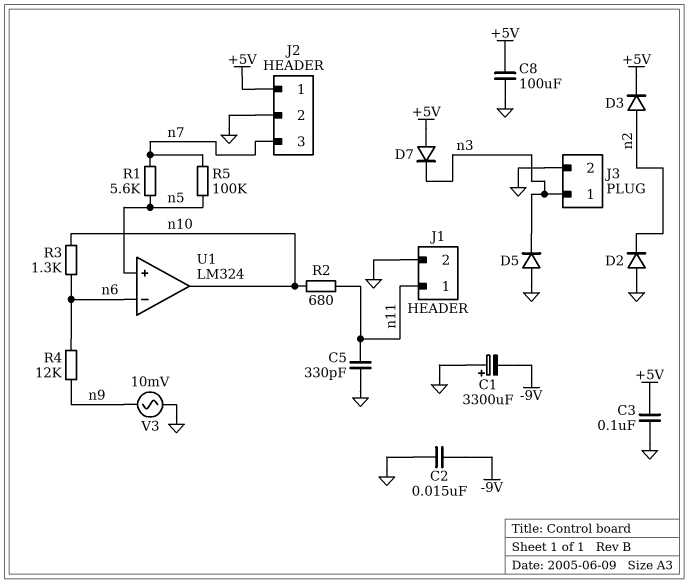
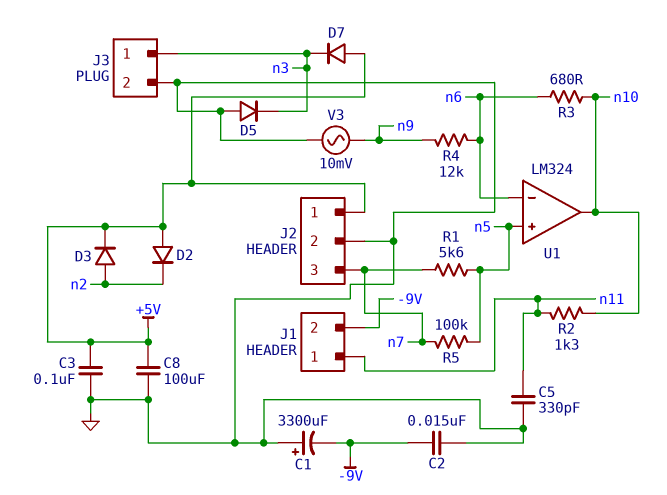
D2: diode (A GND, K n2) -> diode (A +5V, K n2)
J1 pin 2: GND -> -9V
R2: 680 (n10, n11) -> 1.3k (n10, n11)
R3: 1.3k (n6, n10) -> 680 (n6, n10)

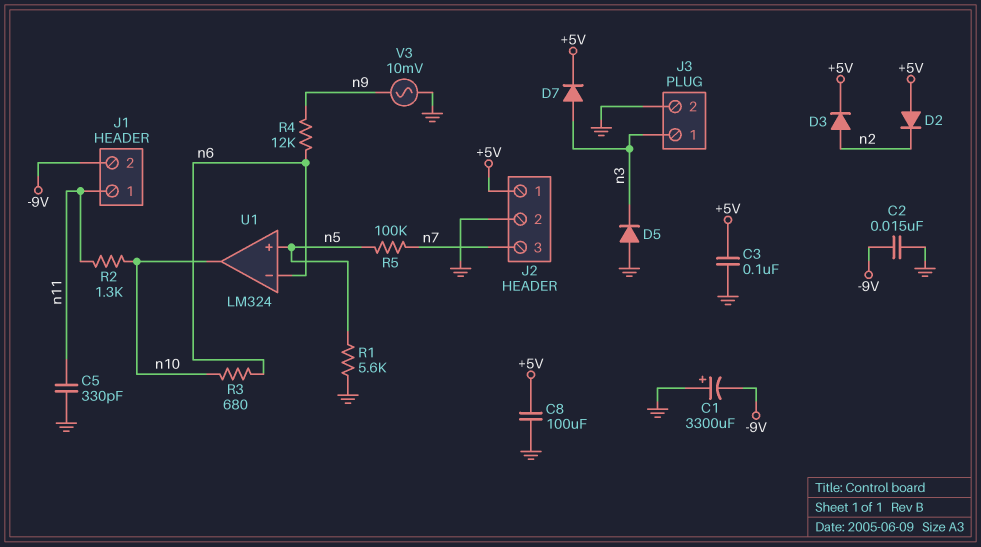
D7: diode (A +5V, K n3) -> diode (A n3, K +5V)
R1: 5.6k (n5, n7) -> 5.6k (GND, n5)

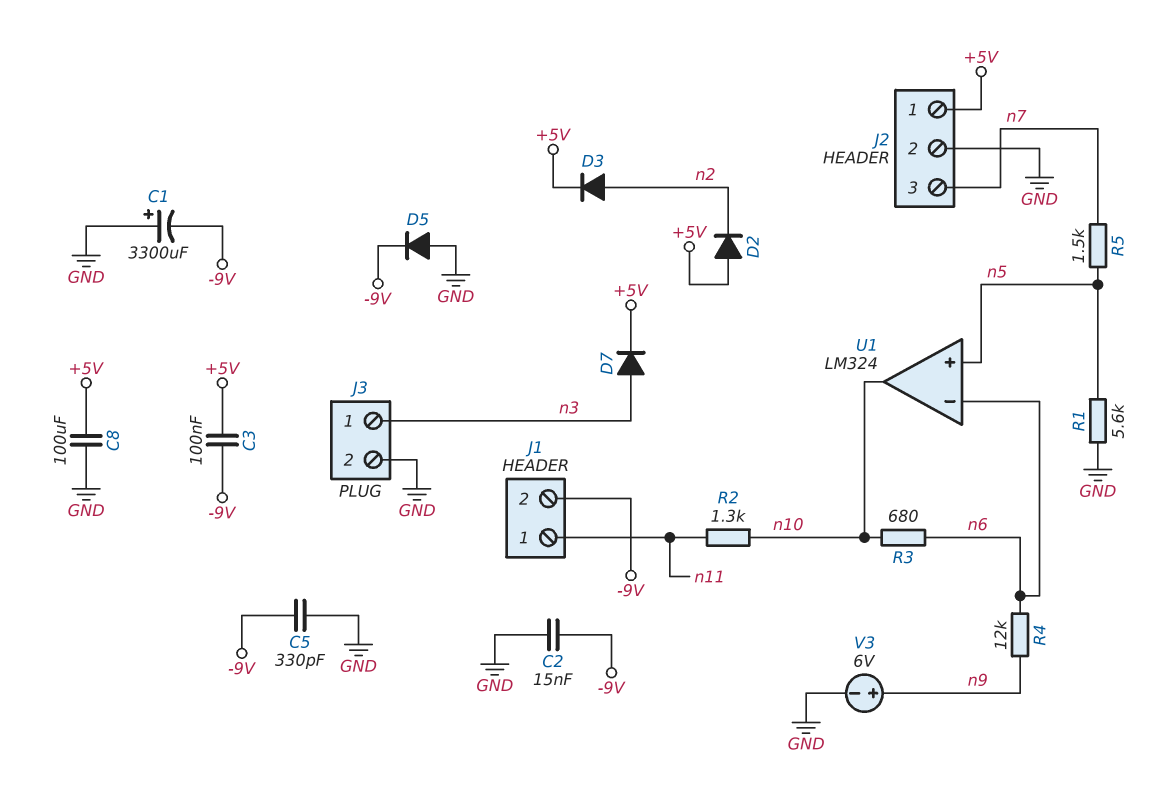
C3: 100nF (+5V, GND) -> 100nF (+5V, -9V)
C5: 330pF (GND, n11) -> 330pF (-9V, GND)
D5: diode (A GND, K n3) -> diode (A GND, K -9V)
R5: 100k (n5, n7) -> 1.5k (n5, n7)
V3: AC 10mV (GND, n9) -> 6V (plus n9, minus GND)

